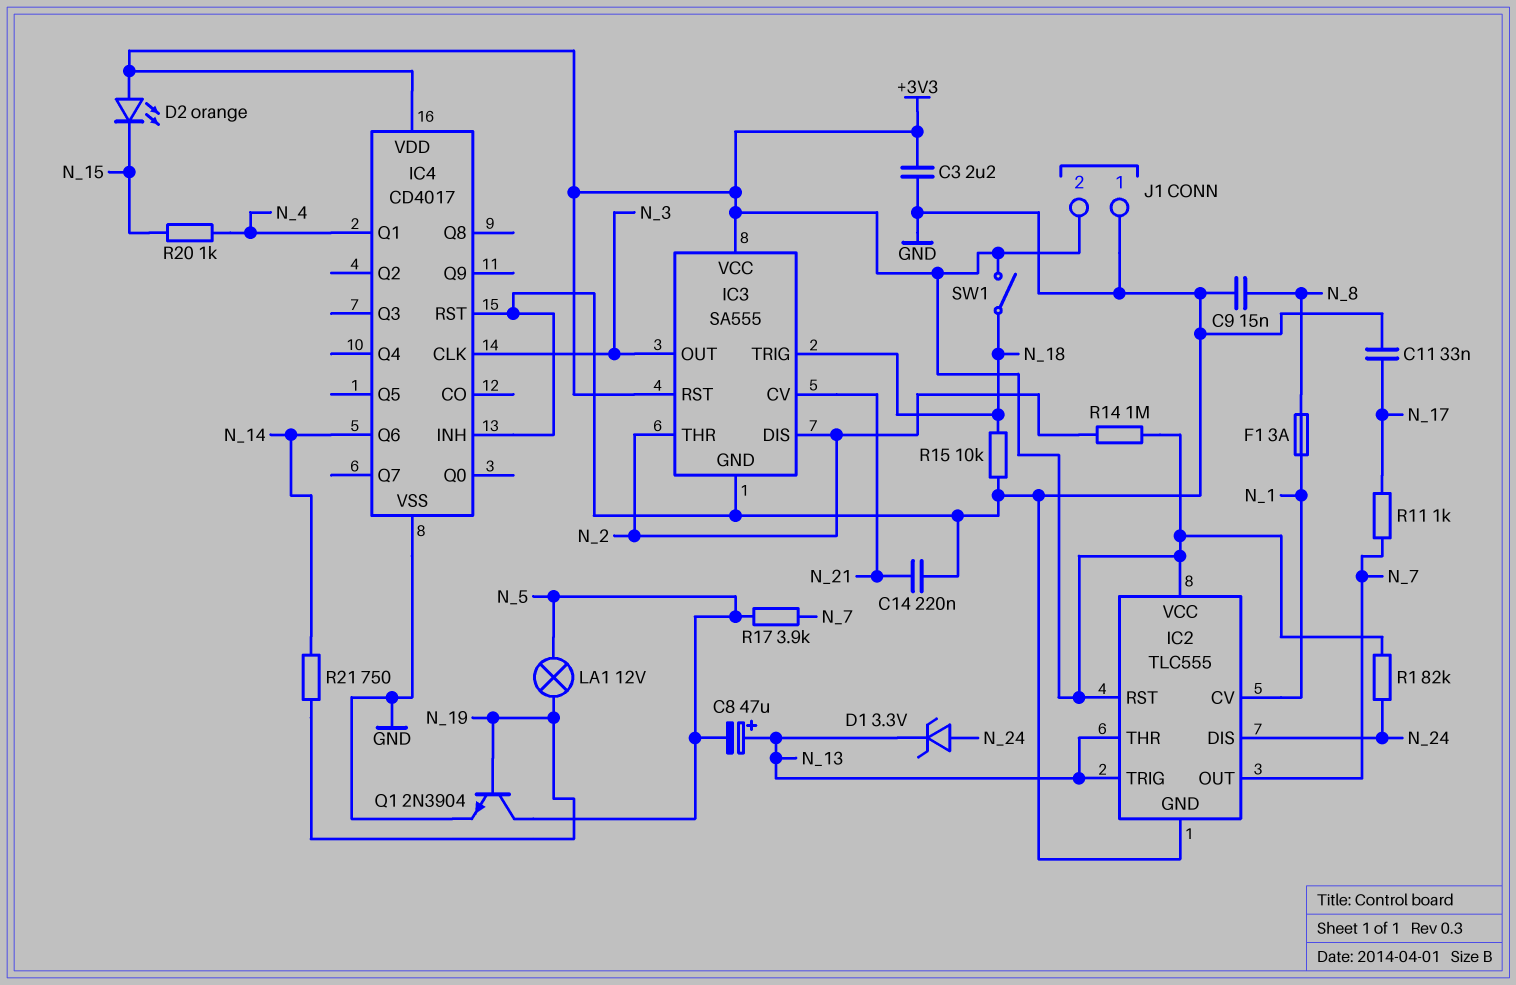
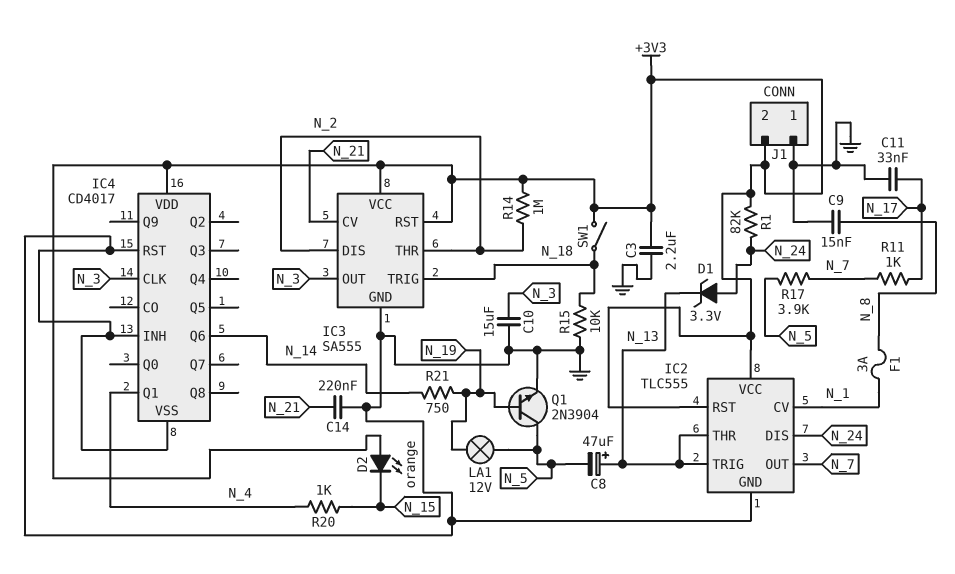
C10: none -> 15uF (GND, N_3)

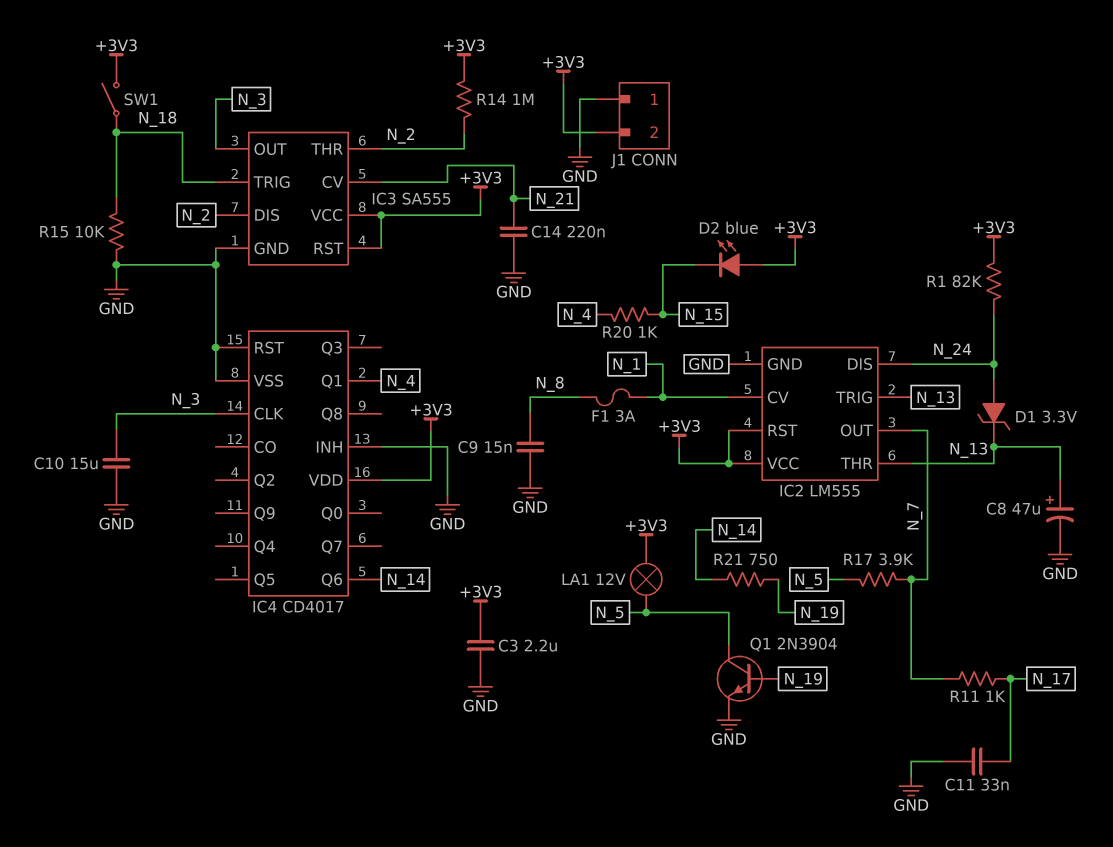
C8: 47uF (plus N_13, minus N_5) -> 47uF (plus N_13, minus GND)
D2: LED orange (A +3V3, K N_15) -> LED blue (A +3V3, K N_15)
IC2: TLC555 -> LM555
LA1: lamp 12V (N_5, N_19) -> lamp 12V (+3V3, N_5)

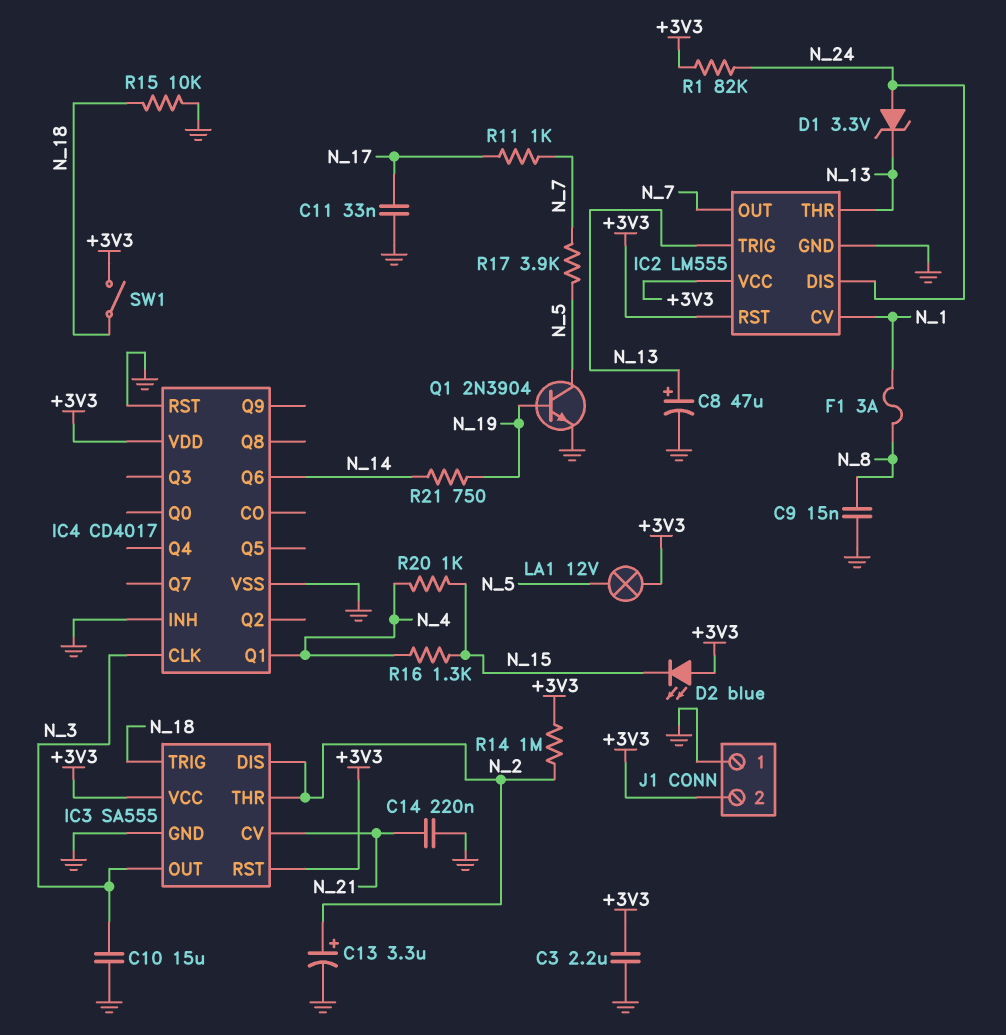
C13: none -> 3.3uF (plus N_2, minus GND)
R16: none -> 1.3k (N_4, N_15)

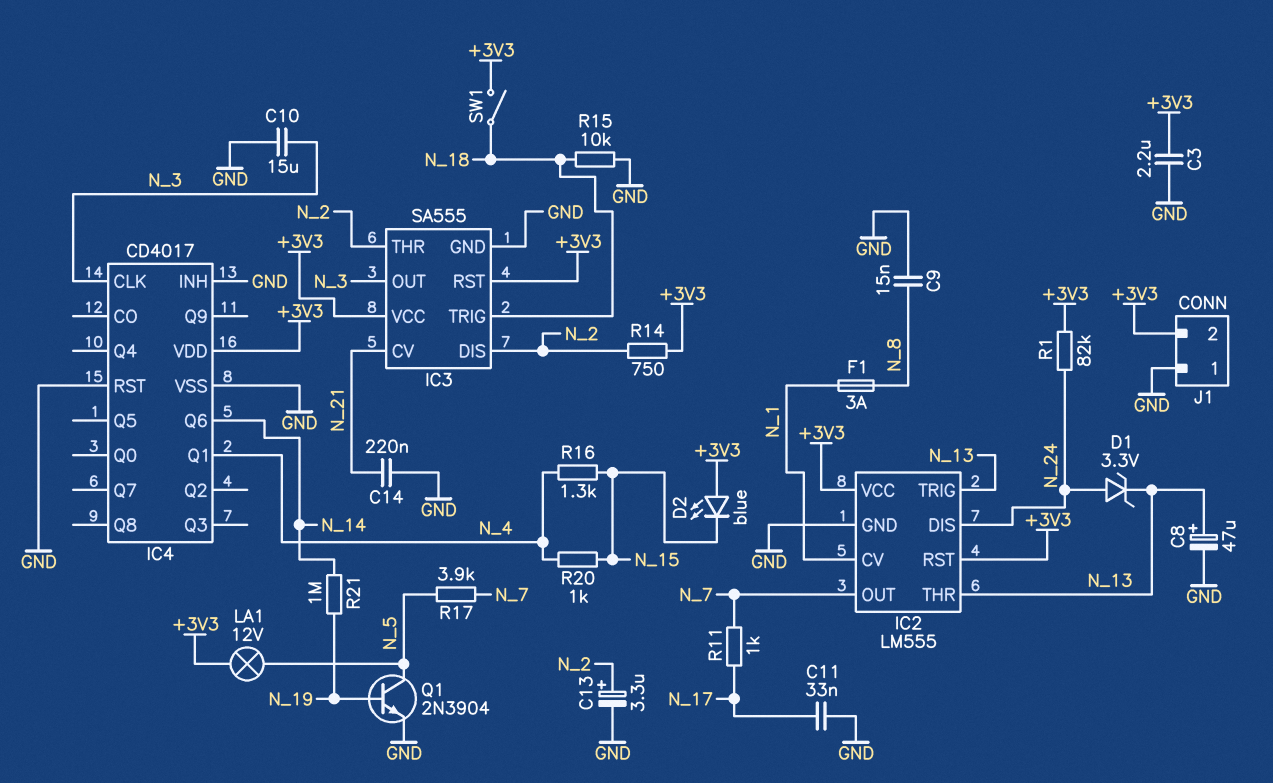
R14: 1M (+3V3, N_2) -> 750 (+3V3, N_2)
R21: 750 (N_14, N_19) -> 1M (N_14, N_19)

